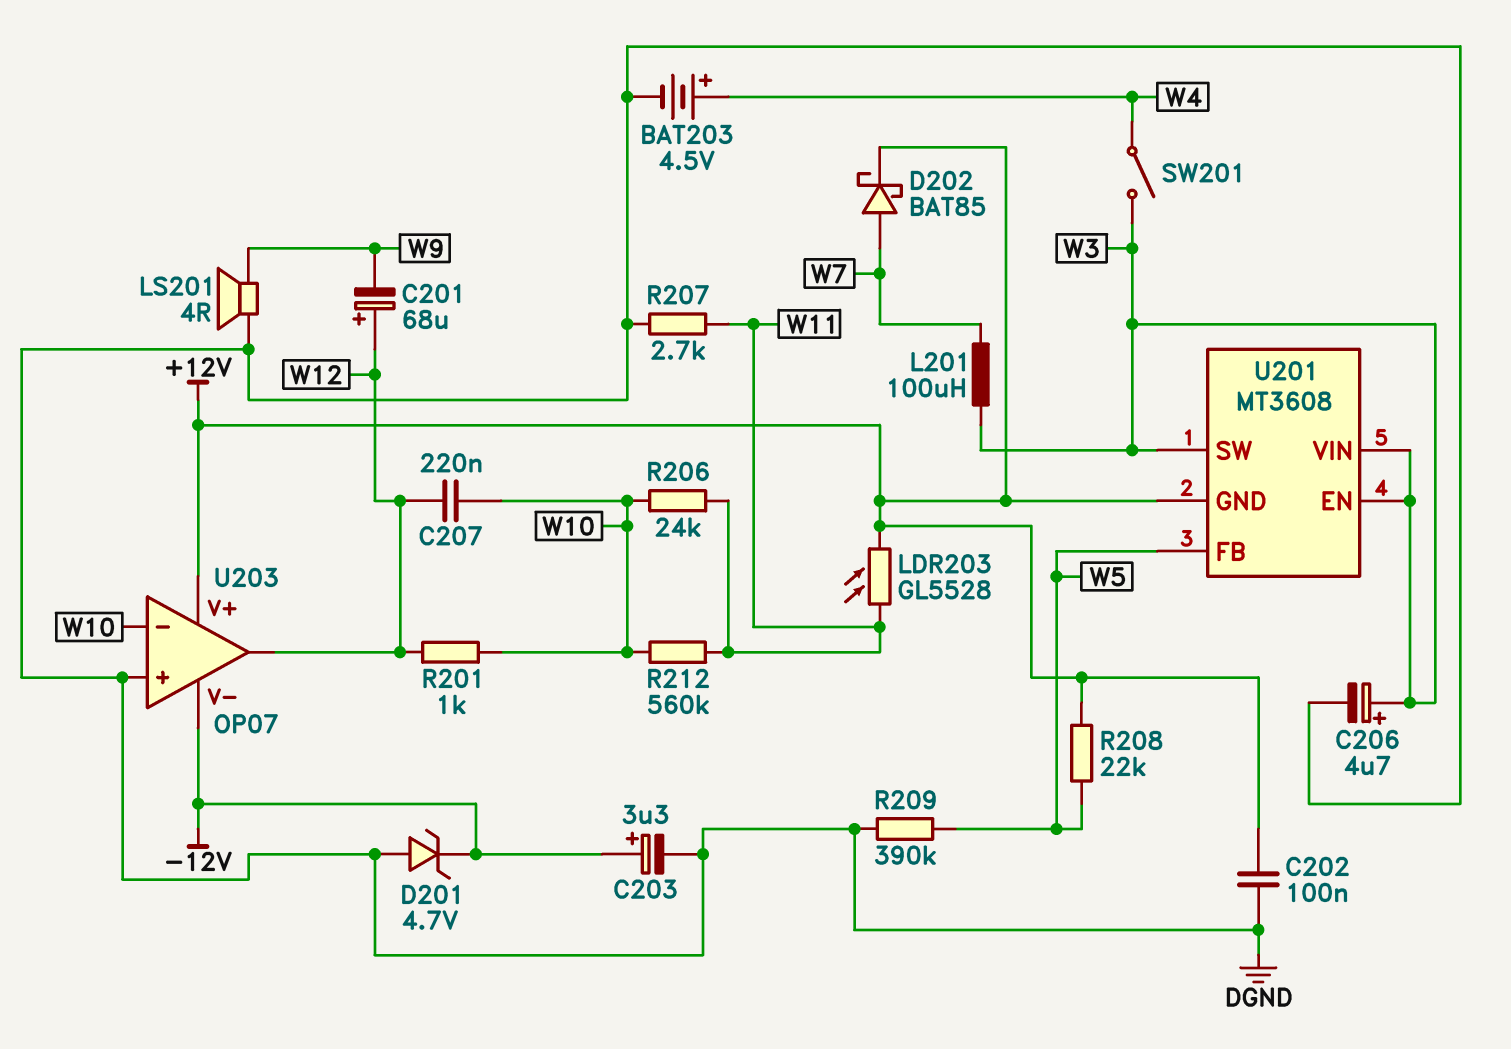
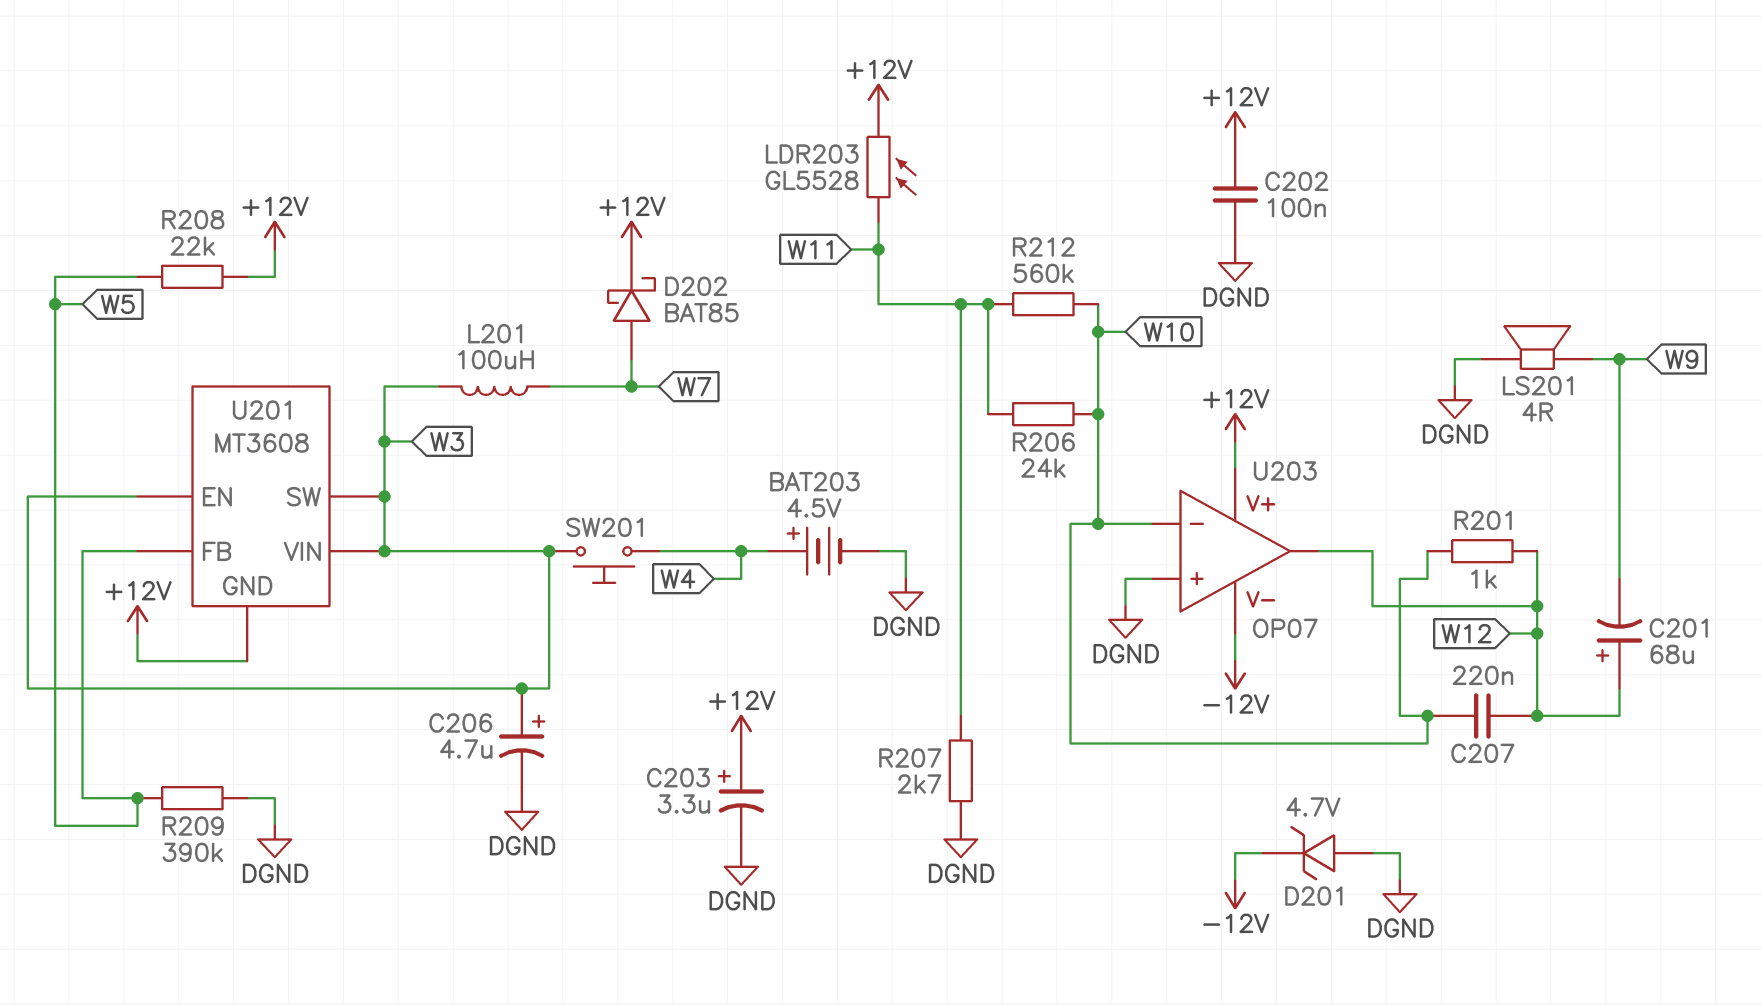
C203: 3.3uF (plus -12V, minus DGND) -> 3.3uF (plus +12V, minus DGND)
SW201: switch (W3, W4) -> button (W3, W4)

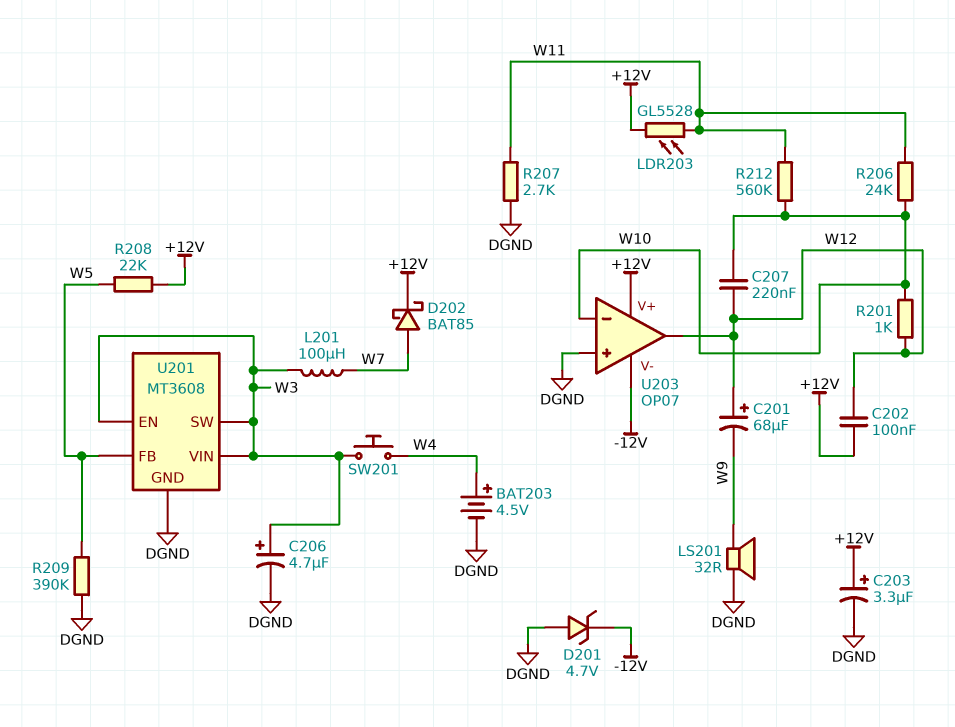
C202: 100nF (+12V, DGND) -> 100nF (+12V, W12)
LS201: speaker 4R (DGND, W9) -> speaker 32R (DGND, W9)
U201 pin GND: +12V -> DGND

